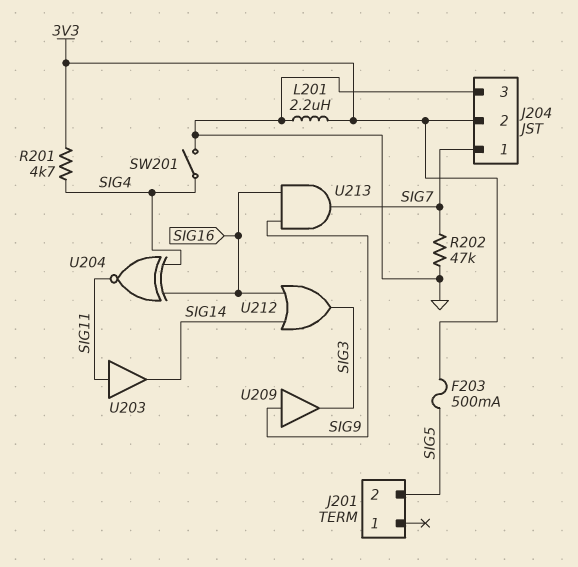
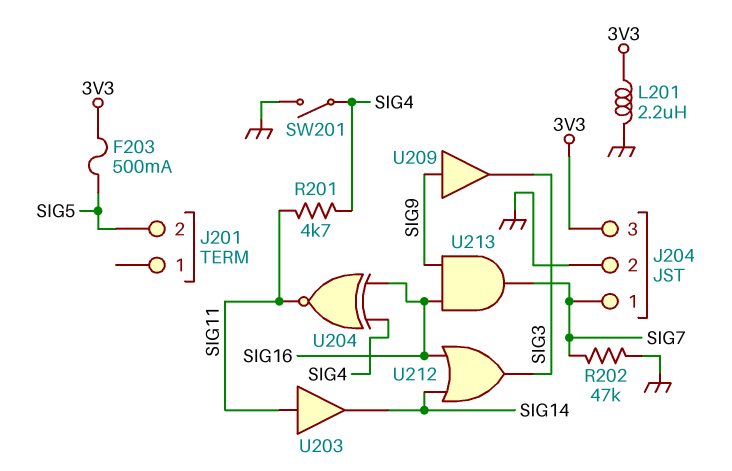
J204 pin 2: 3V3 -> GND
J204 pin 3: GND -> 3V3
R201: 4.7k (3V3, SIG4) -> 4.7k (SIG4, SIG11)

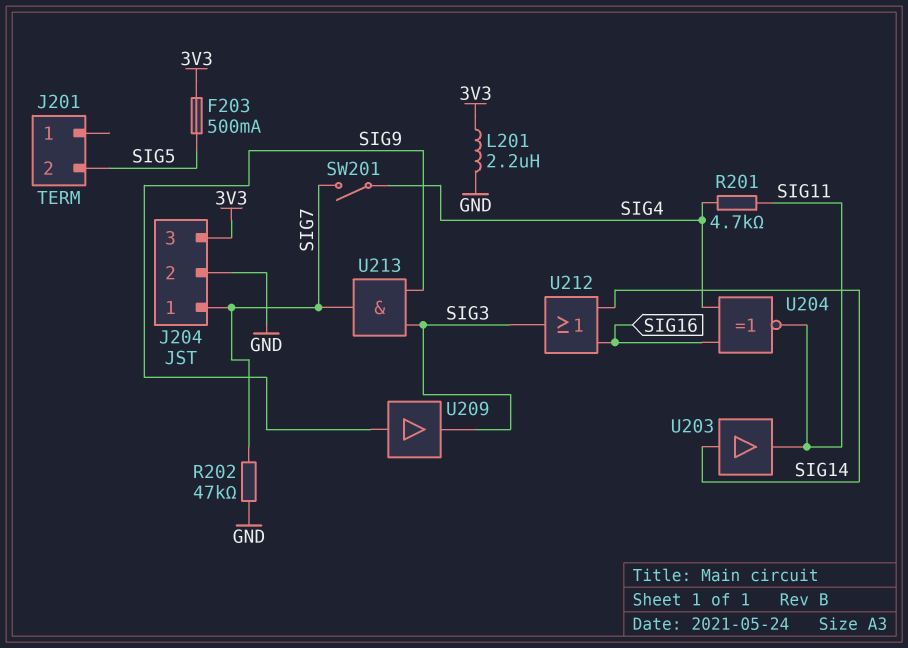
SW201: switch (GND, SIG4) -> switch (SIG4, SIG7)
U203: buffer (in SIG11, out SIG14) -> buffer (in SIG14, out SIG11)
U213: AND (in SIG9, in SIG16, out SIG7) -> AND (in SIG3, in SIG9, out SIG7)

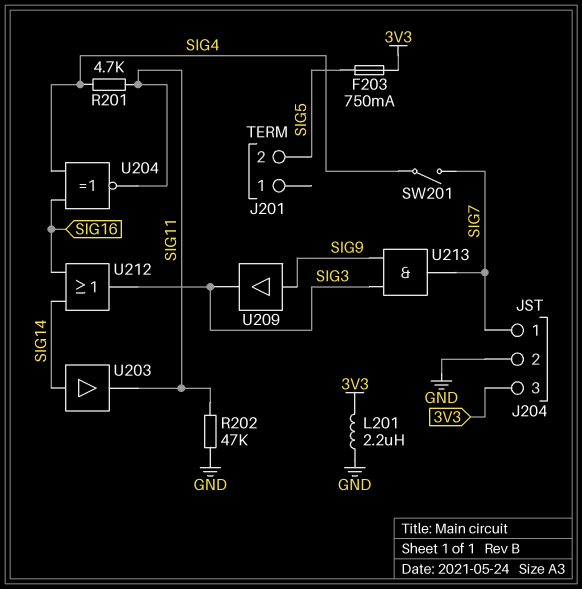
F203: 500mA (3V3, SIG5) -> 750mA (3V3, SIG5)
R202: 47k (GND, SIG7) -> 47k (GND, SIG11)

